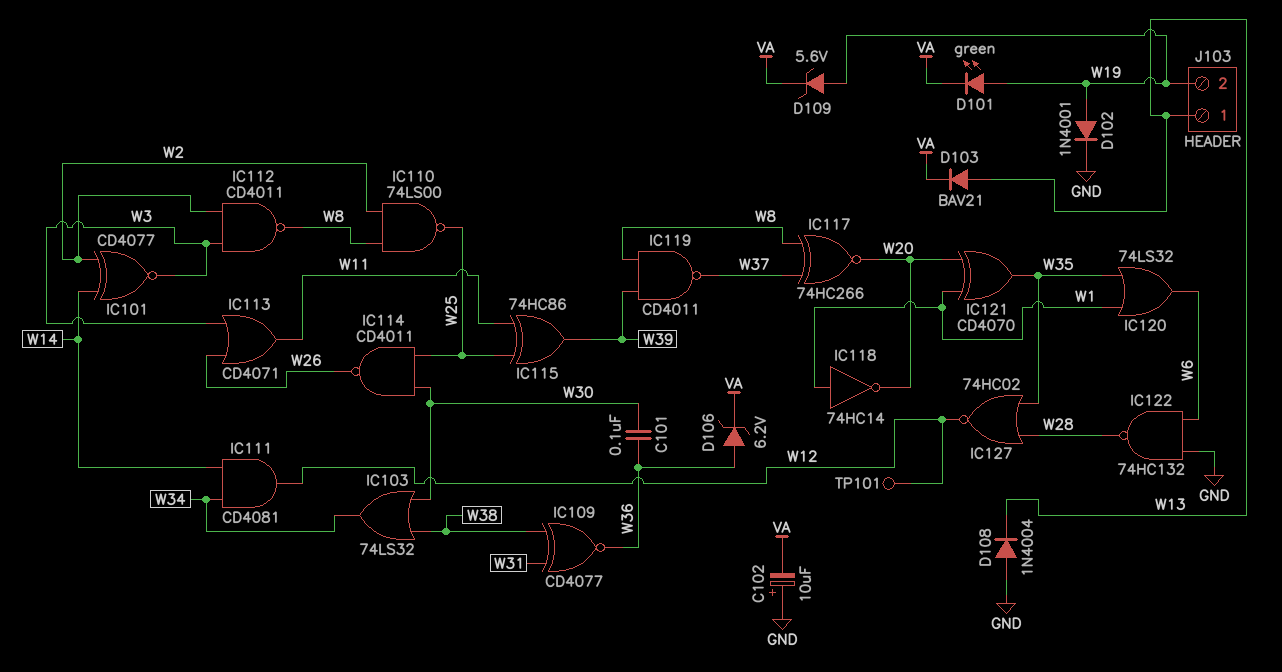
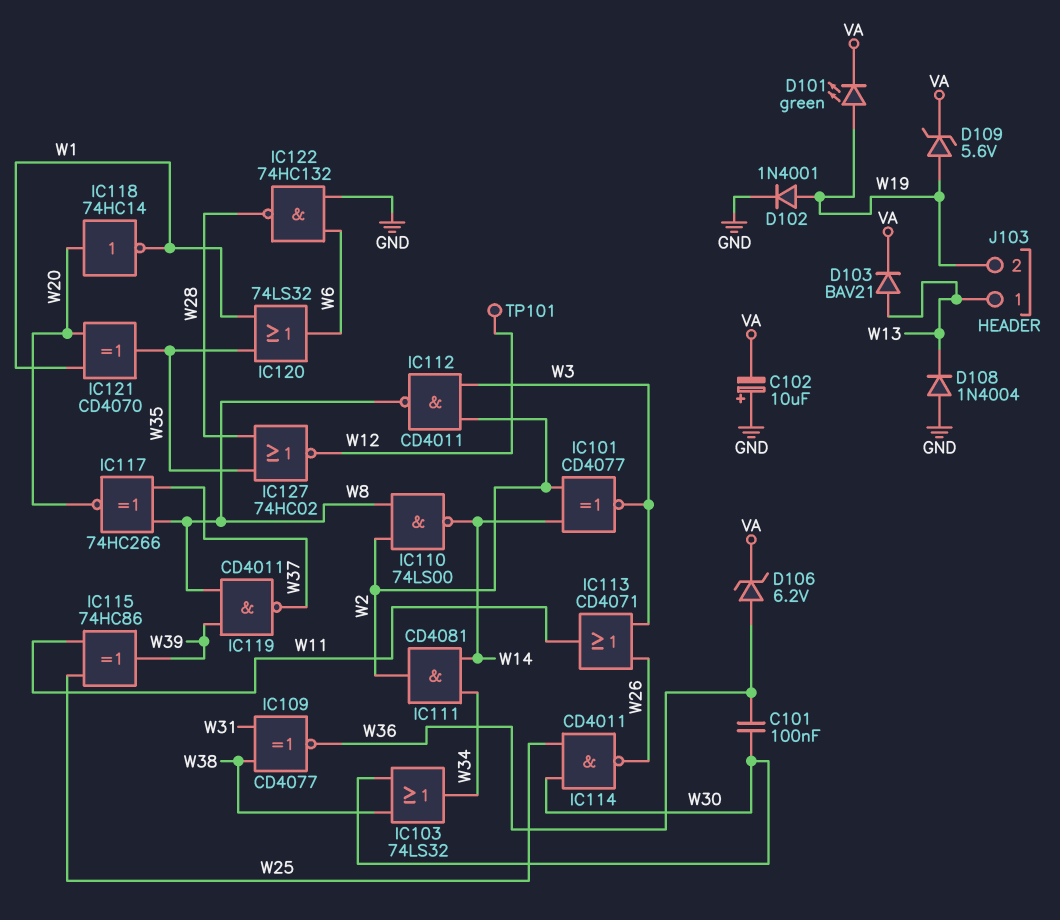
IC110: NAND 74LS00 (in W2, in W8, out W25) -> NAND 74LS00 (in W2, in W8, out W14)
IC111: AND CD4081 (in W14, in W34, out W12) -> AND CD4081 (in W14, in W34, out W2)
IC118: NOT 74HC14 (in W1, out W20) -> NOT 74HC14 (in W20, out W1)

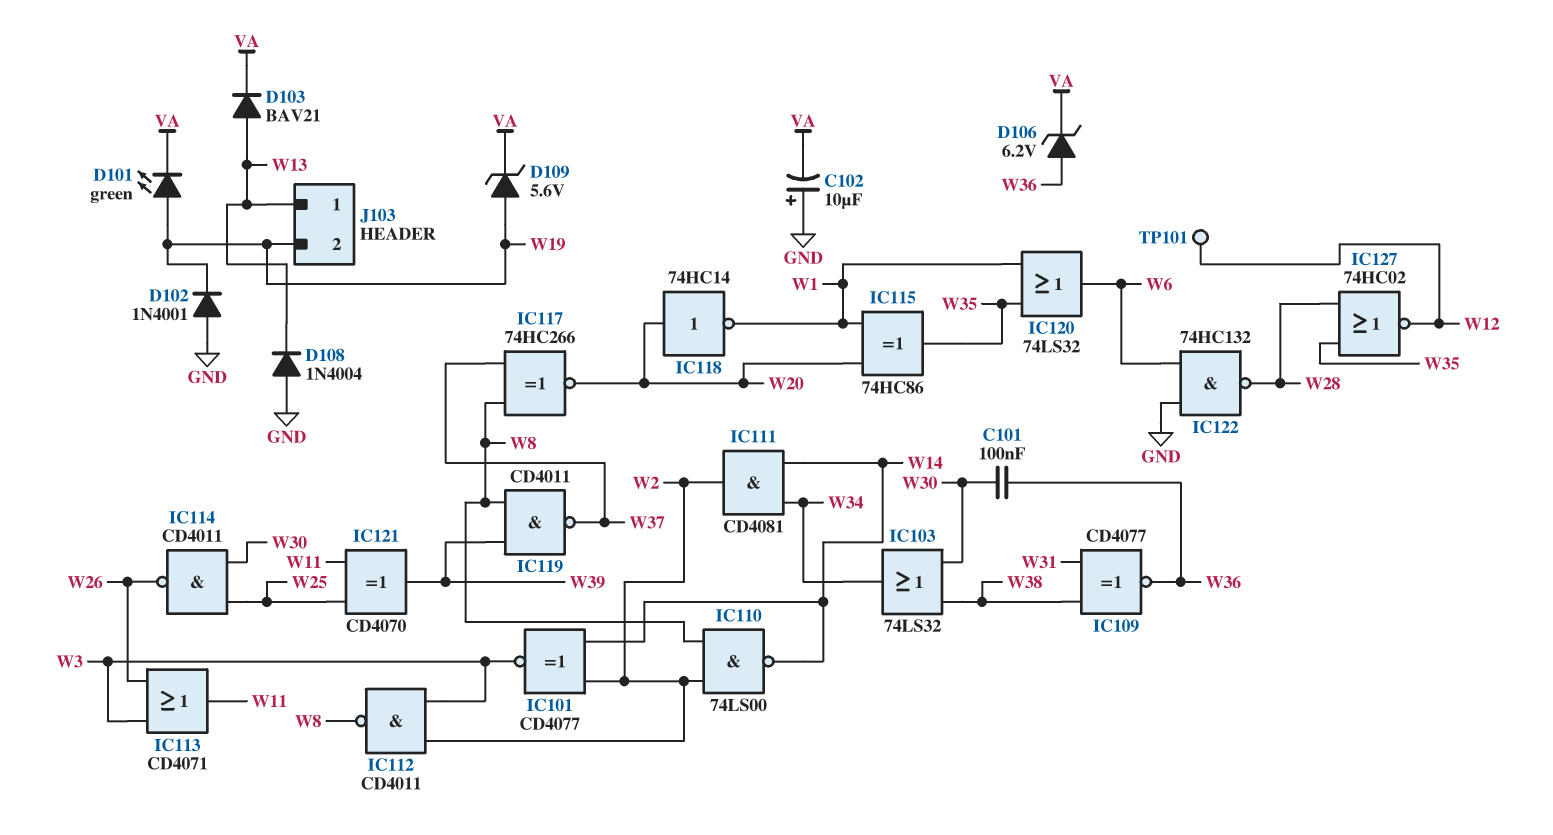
D102: diode 1N4001 (A W19, K GND) -> diode 1N4001 (A GND, K W19)
IC115: XOR 74HC86 (in W11, in W25, out W39) -> XOR 74HC86 (in W1, in W20, out W35)
IC121: XOR CD4070 (in W1, in W20, out W35) -> XOR CD4070 (in W11, in W25, out W39)

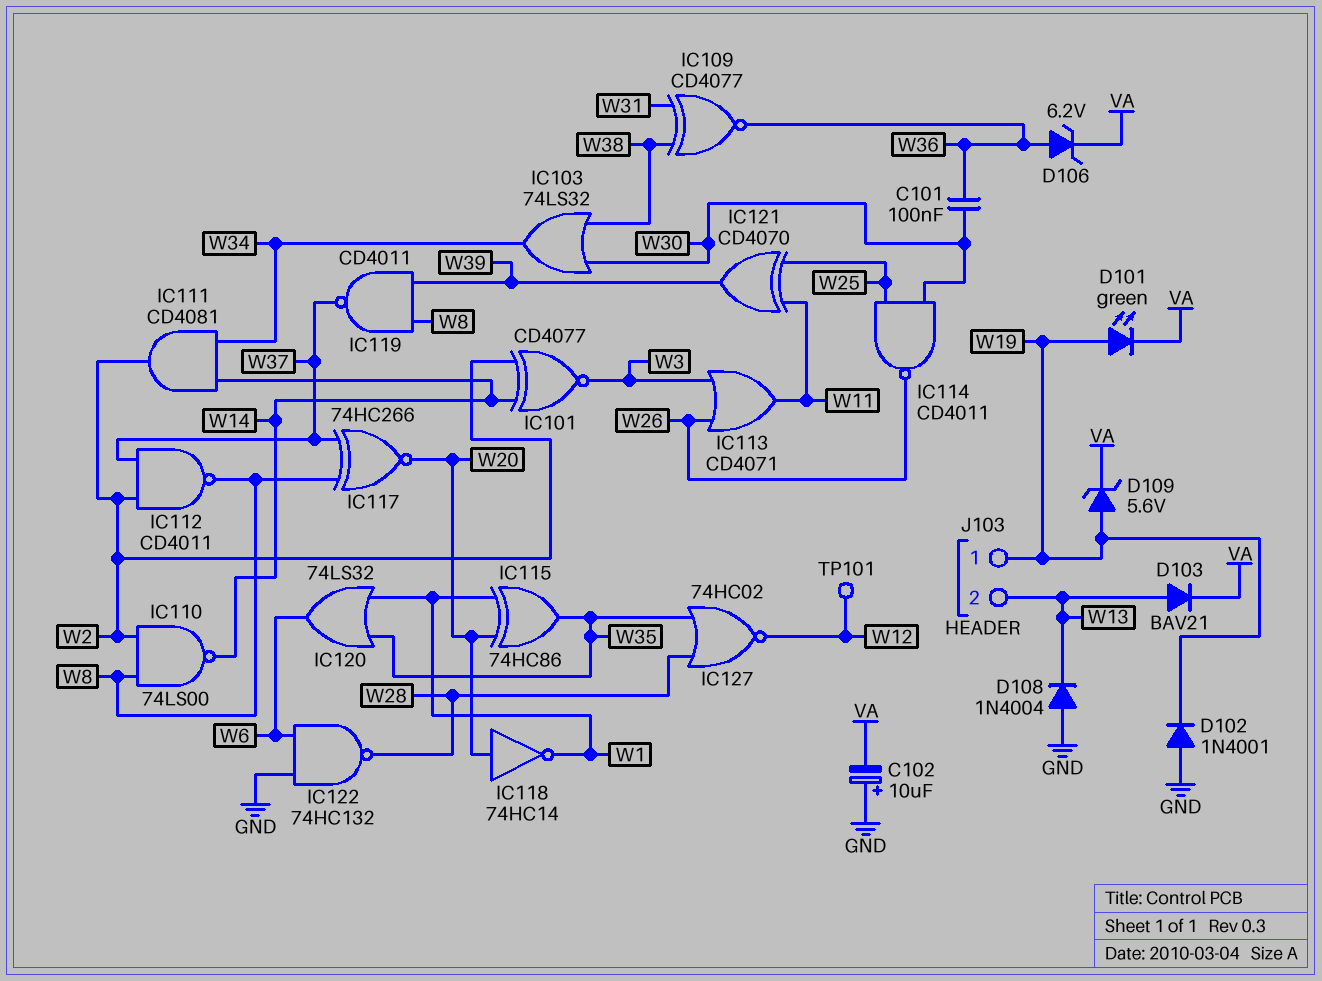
IC112: NAND CD4011 (in W2, in W3, out W8) -> NAND CD4011 (in W2, in W37, out W8)
J103 pin 1: W13 -> W19
J103 pin 2: W19 -> W13

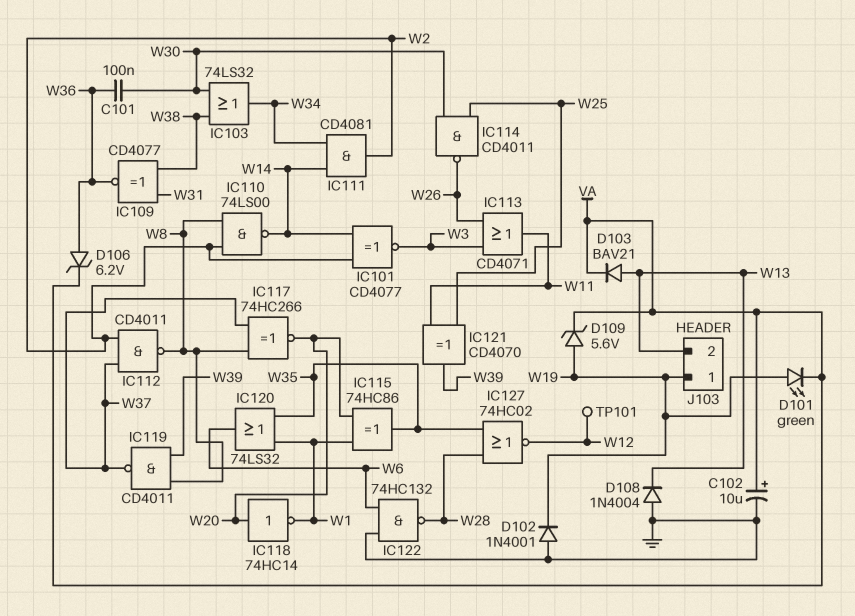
C102: 10uF (plus GND, minus VA) -> 10uF (plus VA, minus GND)

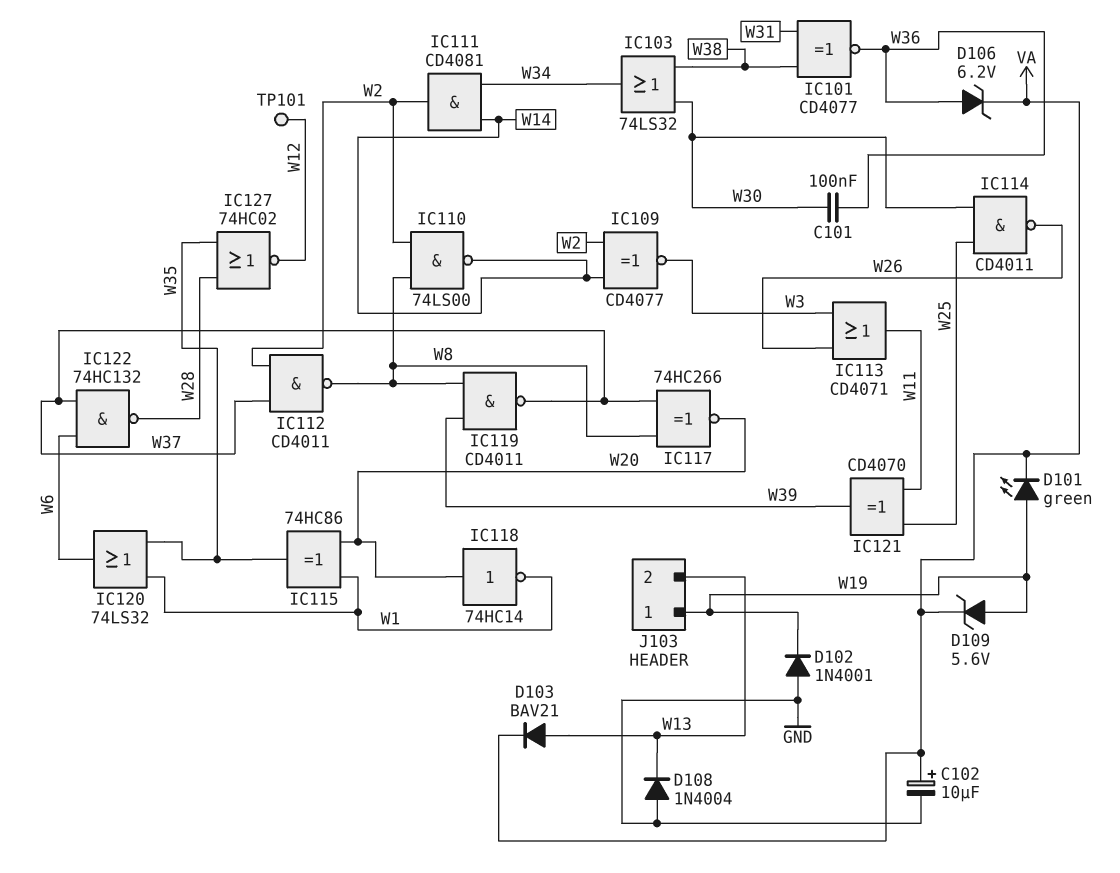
IC101: XNOR CD4077 (in W2, in W14, out W3) -> XNOR CD4077 (in W31, in W38, out W36)
IC109: XNOR CD4077 (in W31, in W38, out W36) -> XNOR CD4077 (in W2, in W14, out W3)
IC122: NAND 74HC132 (in GND, in W6, out W28) -> NAND 74HC132 (in W6, in W37, out W28)

